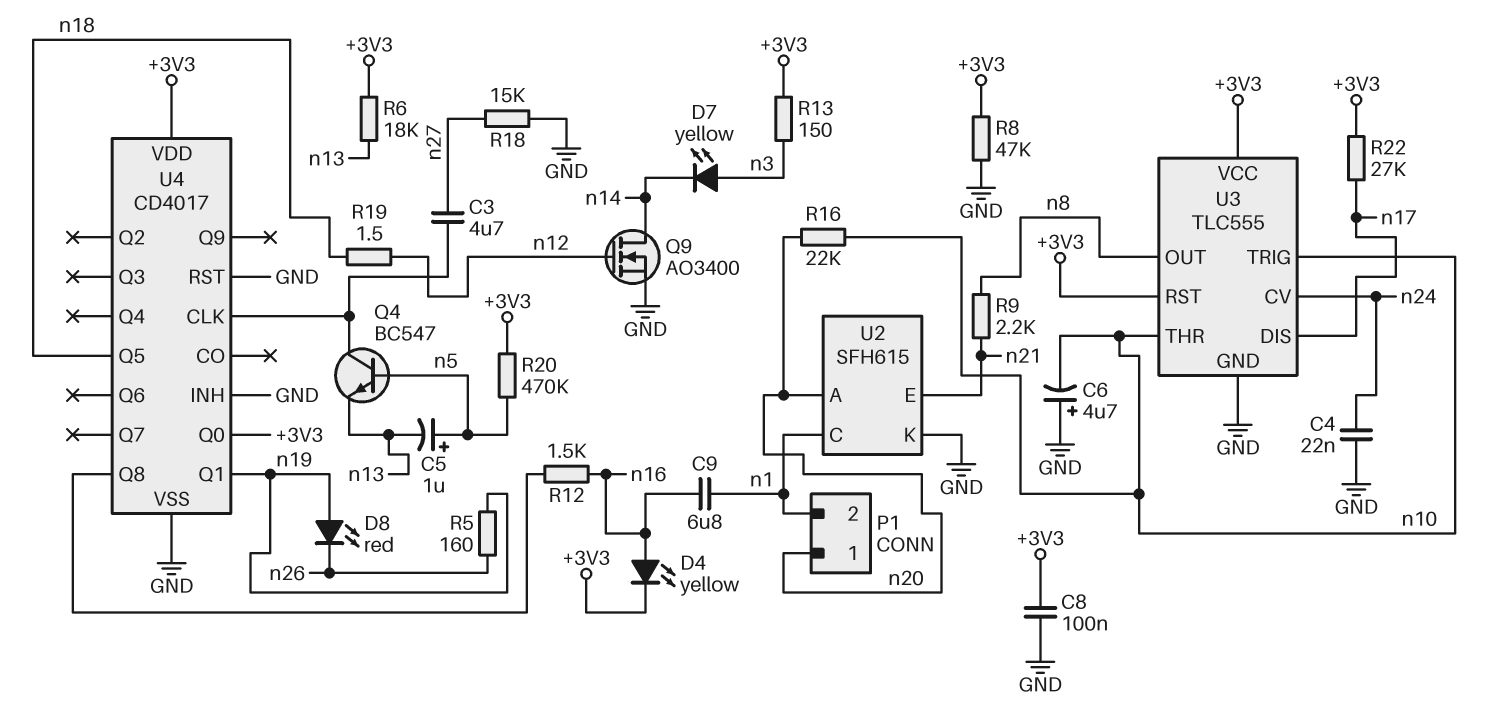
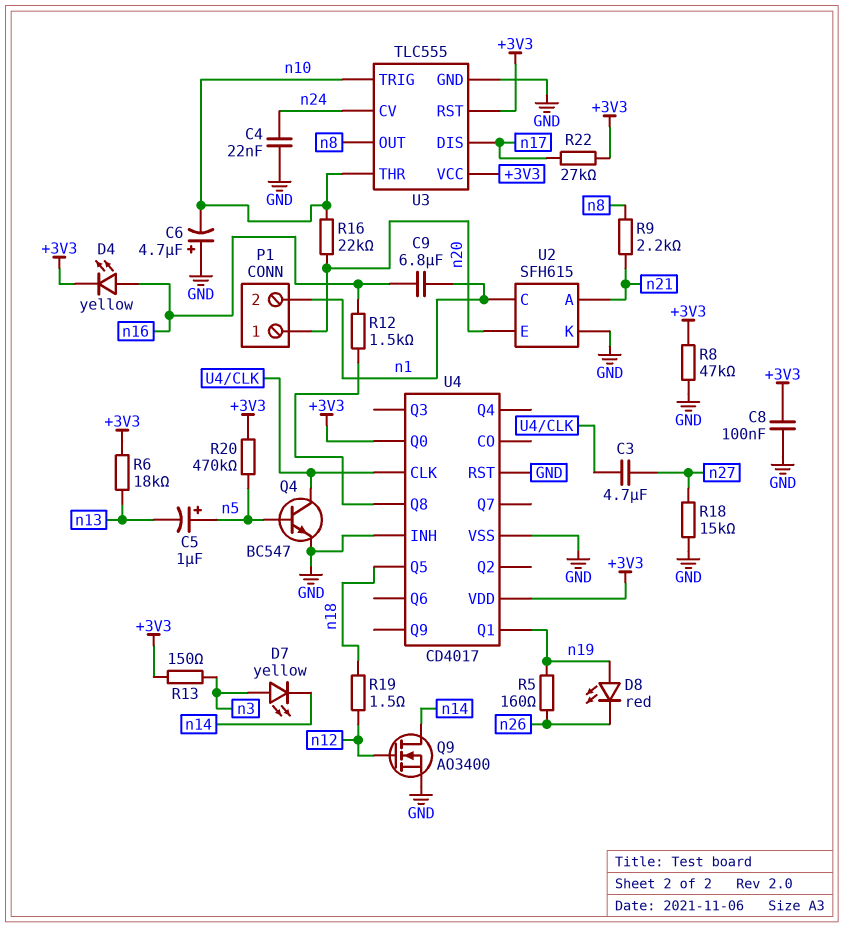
Q4: NPN BC547 (B n5, C U4/CLK, E n13) -> NPN BC547 (B n5, C U4/CLK, E GND)
U2 pin A: n20 -> n21
U2 pin E: n21 -> n20

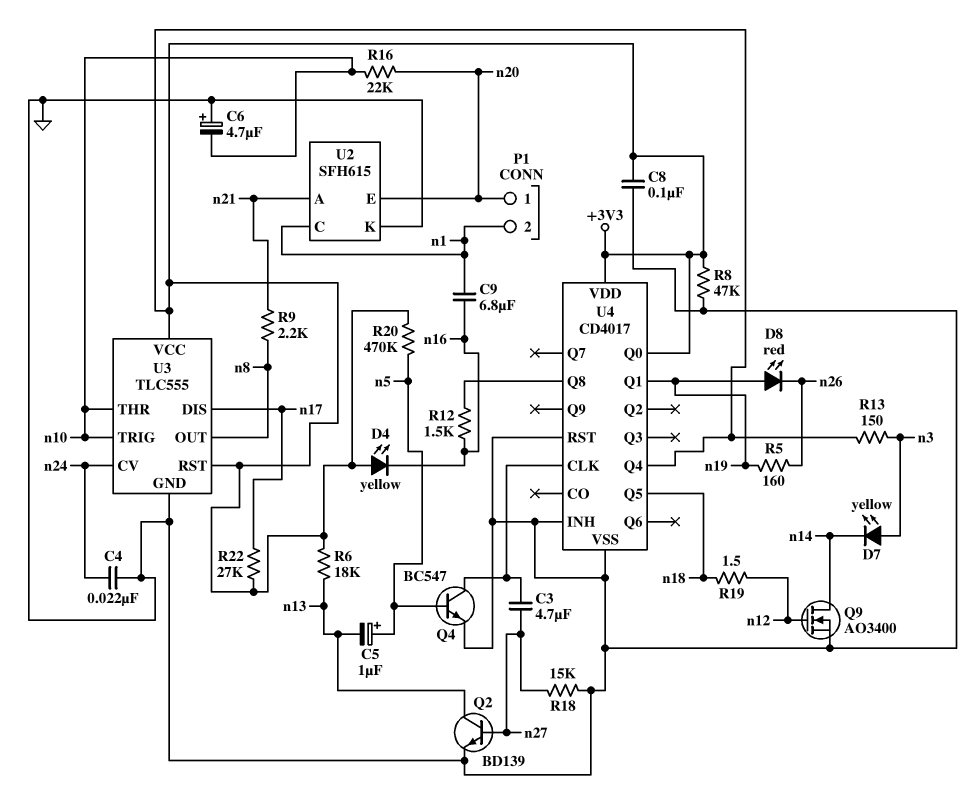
D4: LED yellow (A n16, K +3V3) -> LED yellow (A +3V3, K n16)
Q2: none -> NPN BD139 (B n27, C n13, E GND)
U4 pin Q4: none -> +3V3

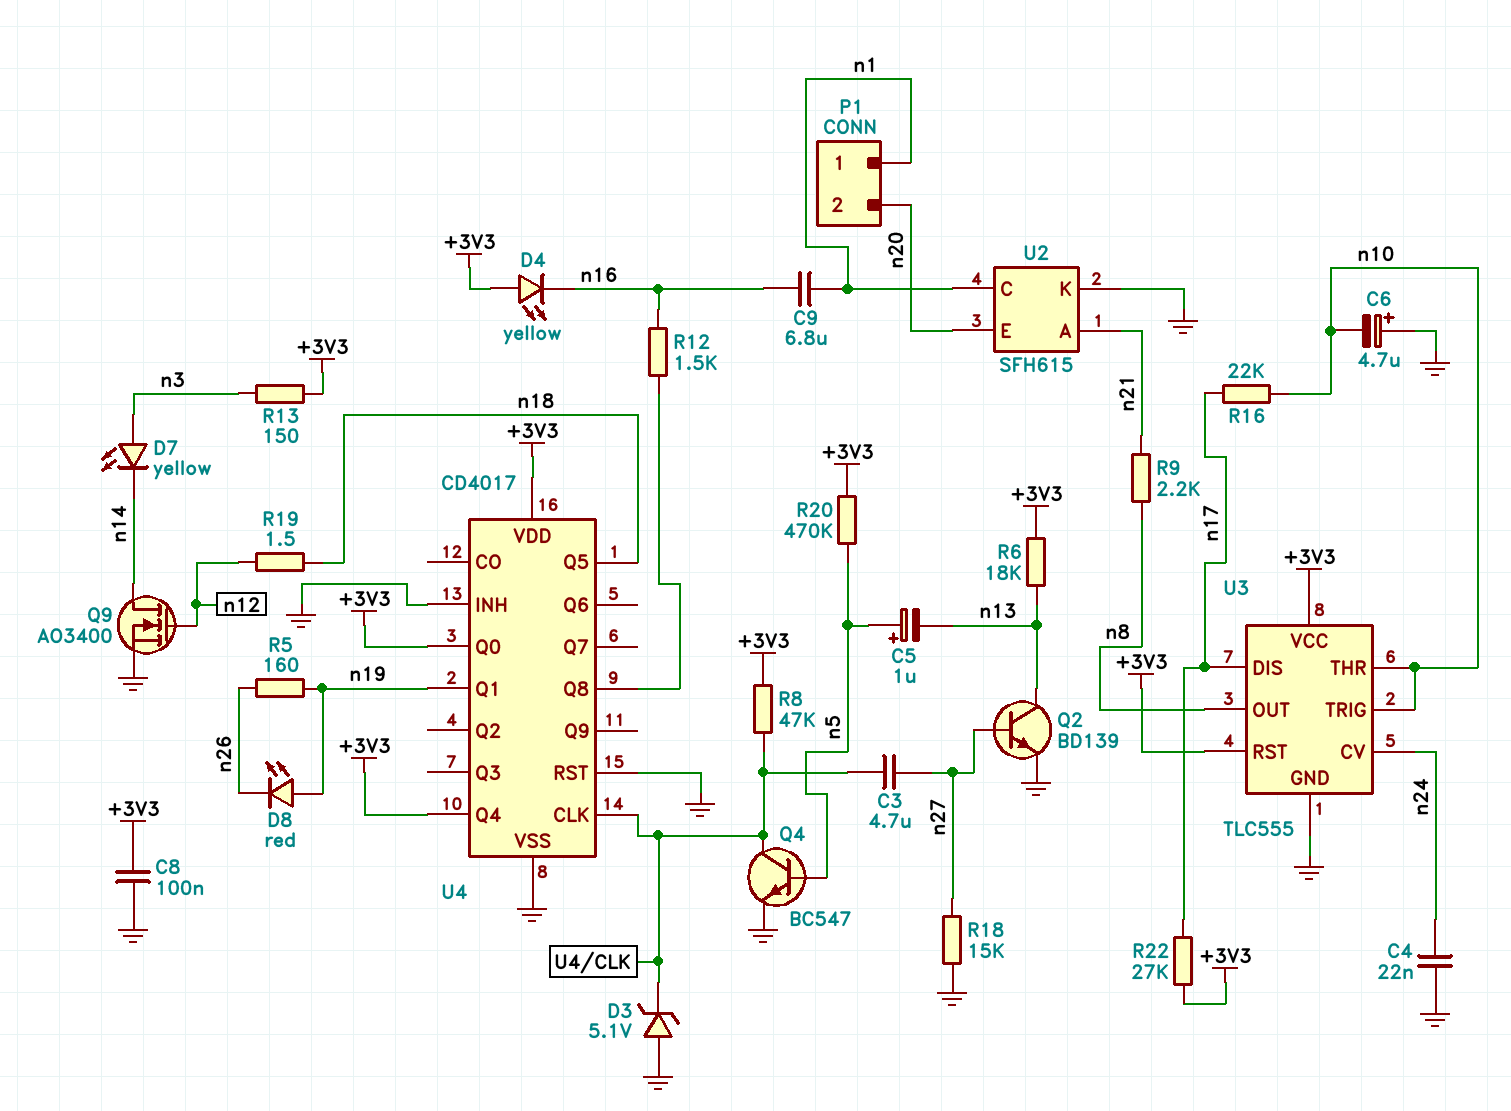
D3: none -> zener 5.1V (A GND, K U4/CLK)
P1 pin 1: n20 -> n1
P1 pin 2: n1 -> n20
R8: 47k (+3V3, GND) -> 47k (+3V3, U4/CLK)
R16: 22k (n10, n20) -> 22k (n10, n17)

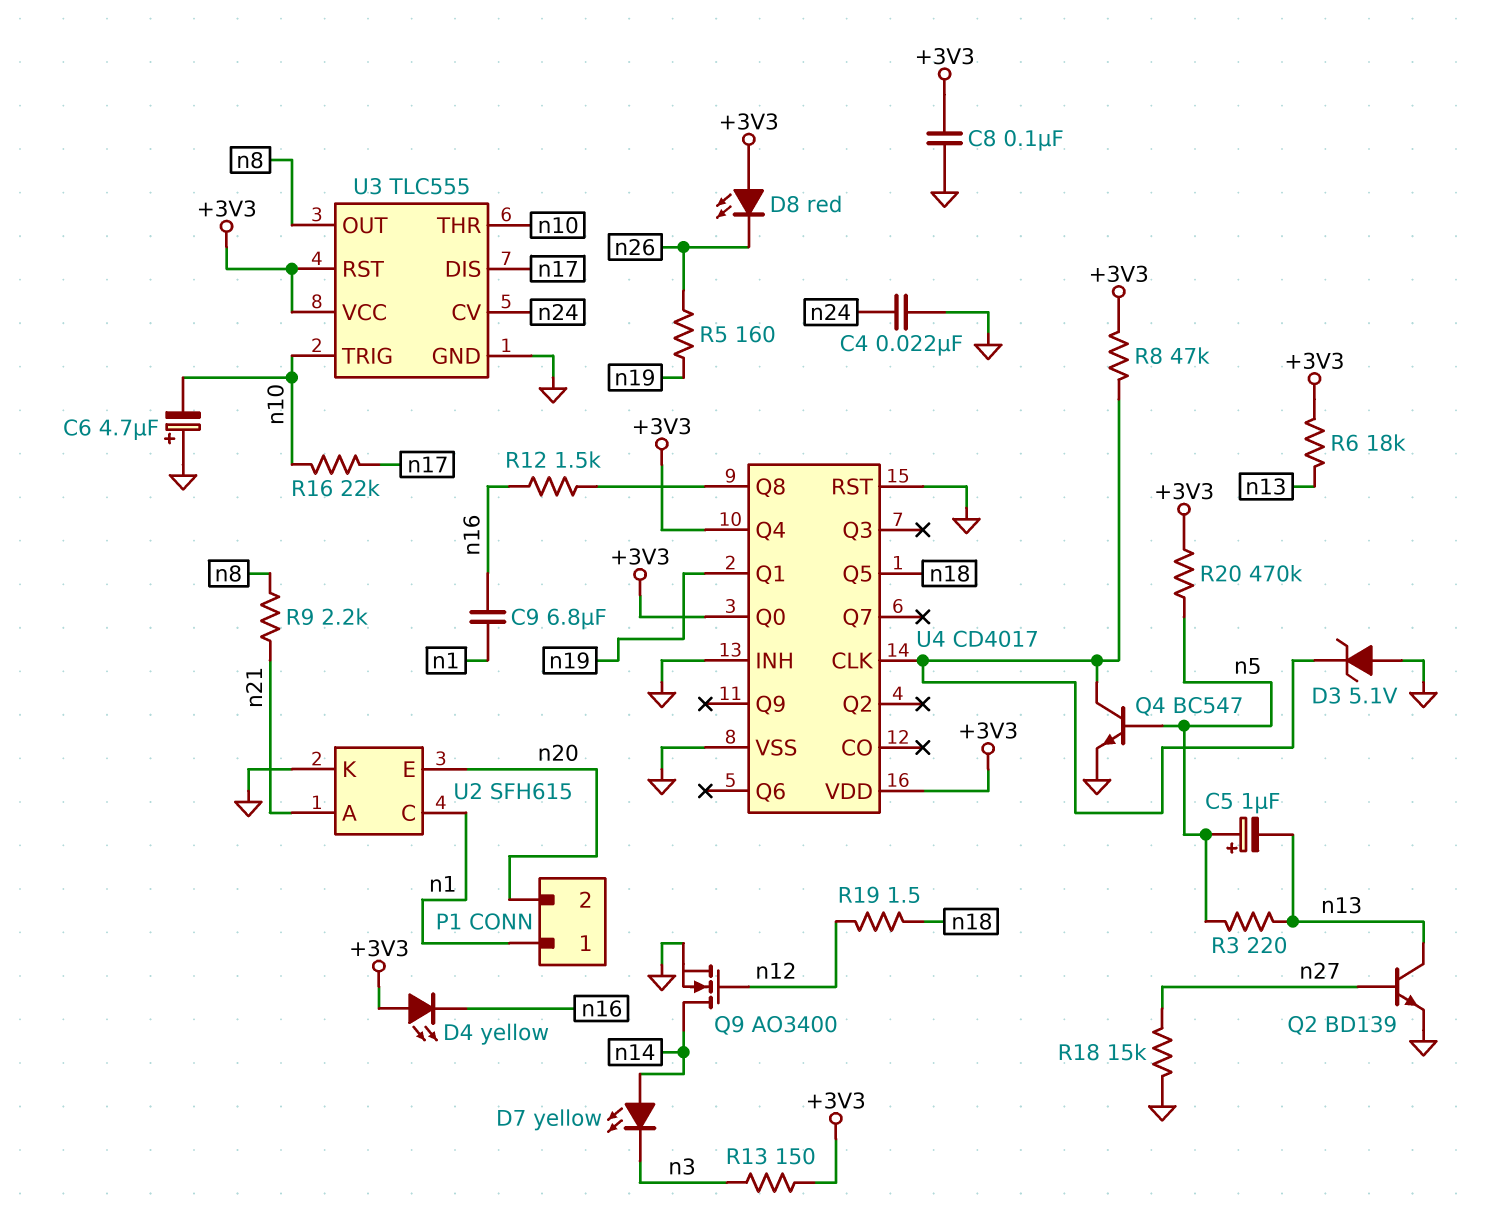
C3: 4.7uF (U4/CLK, n27) -> none
D7: LED yellow (A n3, K n14) -> LED yellow (A n14, K n3)
D8: LED red (A n19, K n26) -> LED red (A +3V3, K n26)
R3: none -> 220 (n5, n13)
R22: 27k (+3V3, n17) -> none

